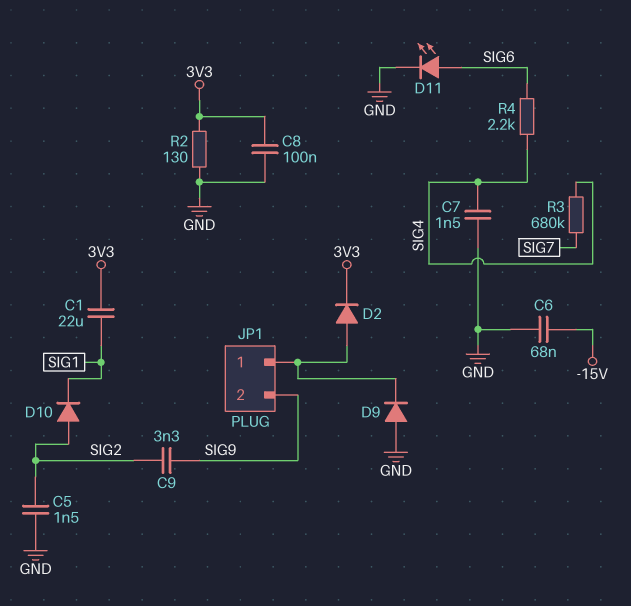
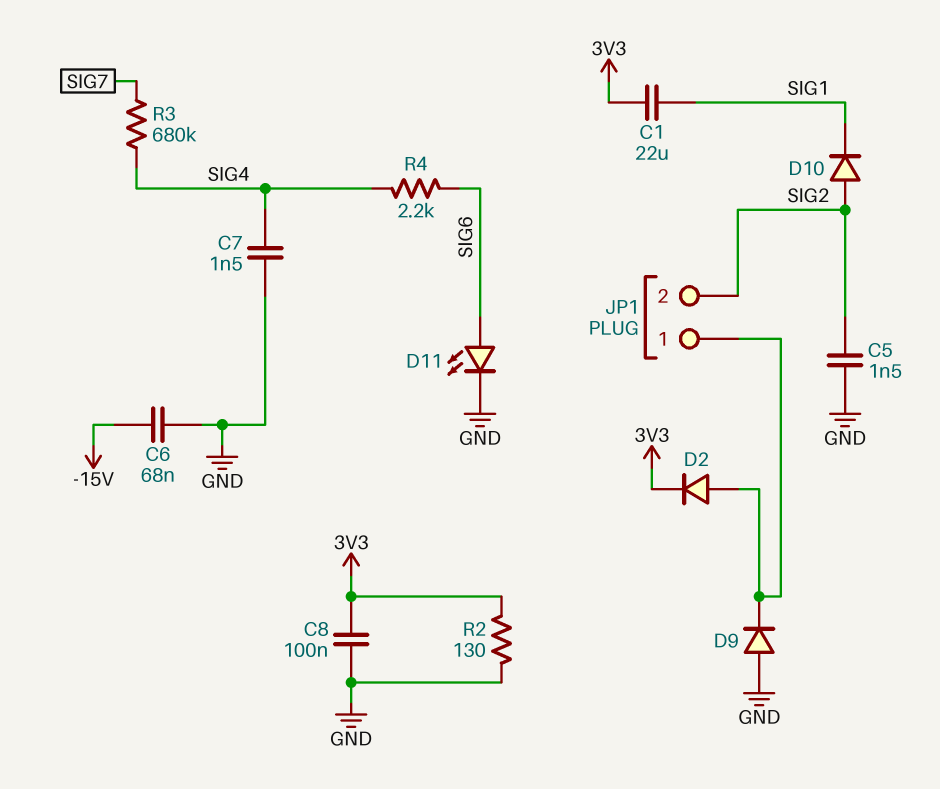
C9: 3.3nF (SIG2, SIG9) -> none
JP1 pin 2: SIG9 -> SIG2

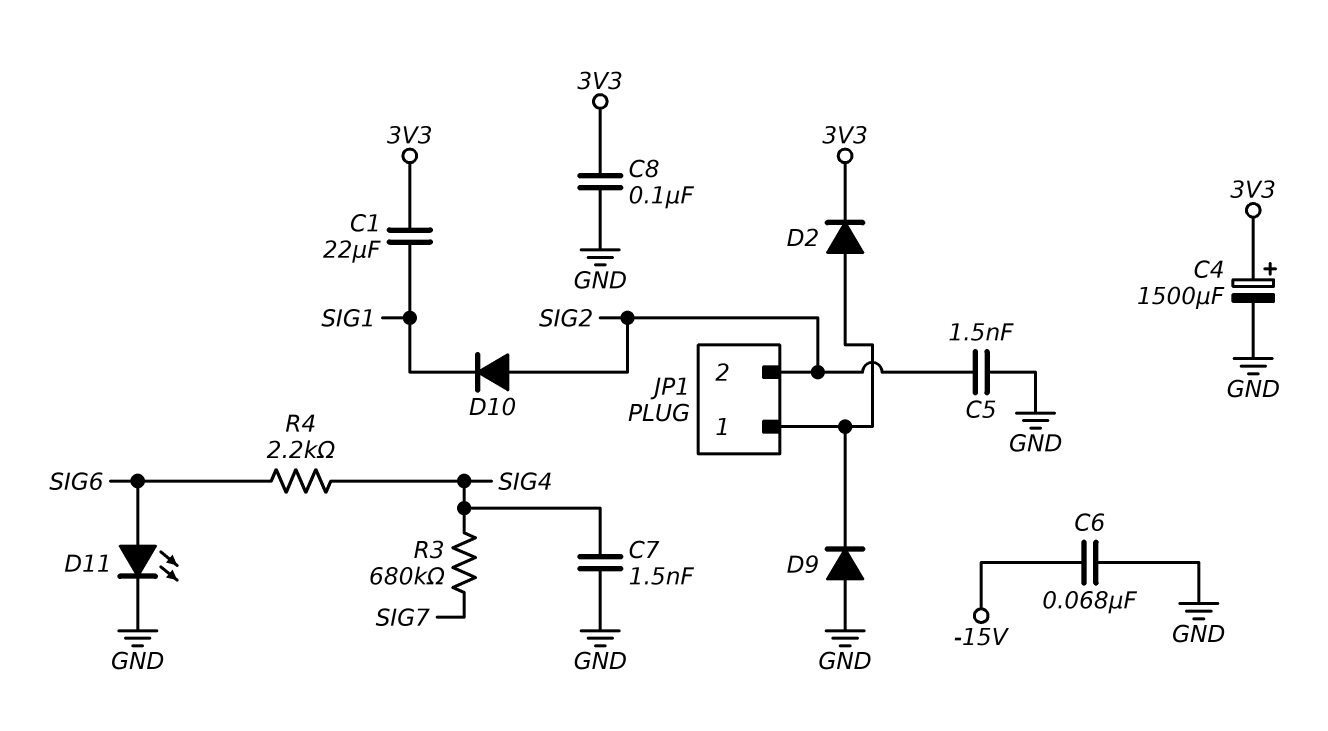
C4: none -> 1500uF (plus 3V3, minus GND)
R2: 130 (3V3, GND) -> none

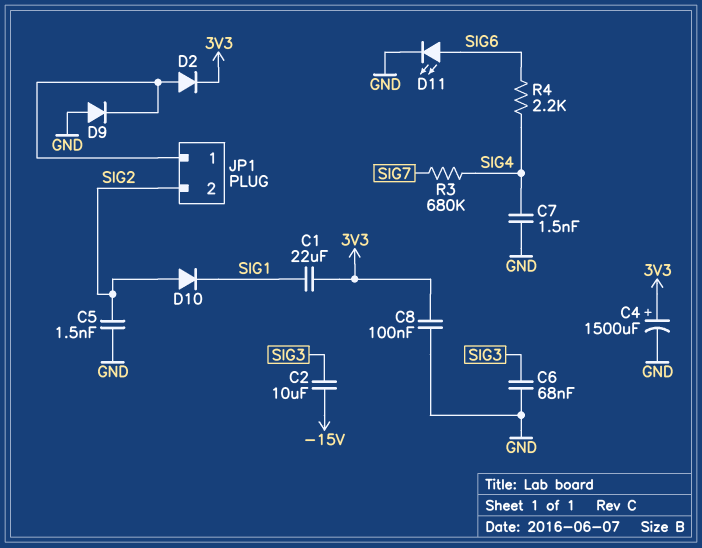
C2: none -> 10uF (-15V, SIG3)
C6: 68nF (-15V, GND) -> 68nF (GND, SIG3)

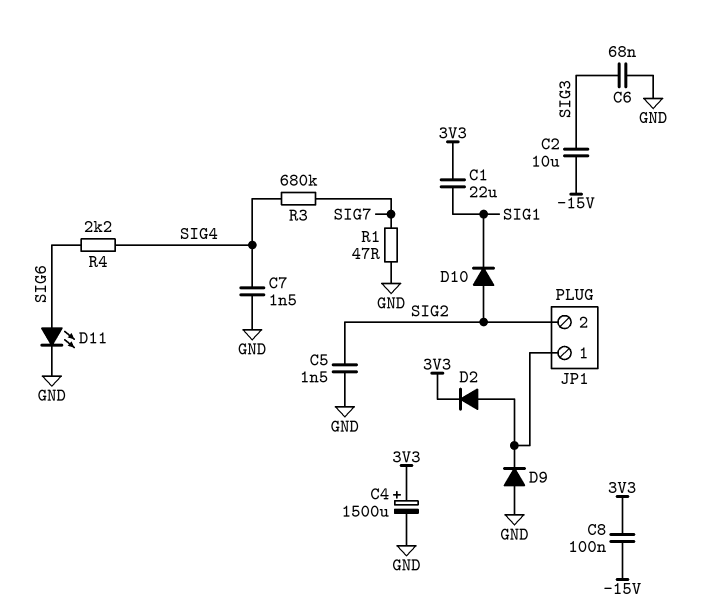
C8: 100nF (3V3, GND) -> 100nF (-15V, 3V3)
R1: none -> 47 (GND, SIG7)

